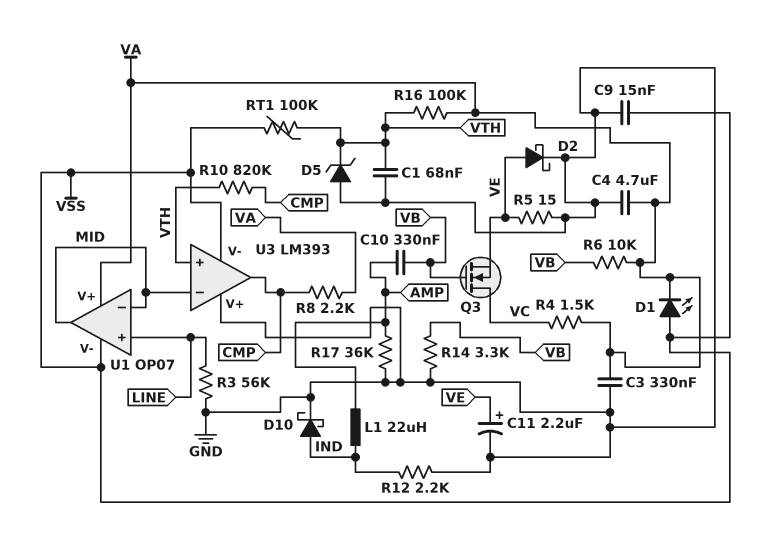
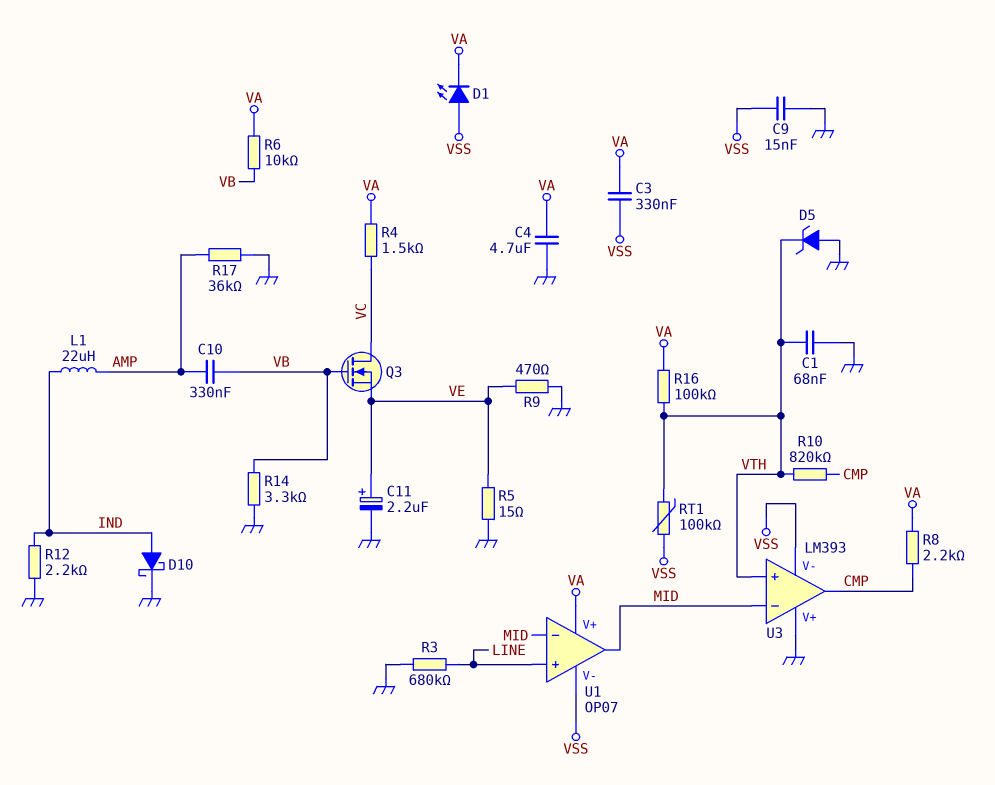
C3: 330nF (GND, VA) -> 330nF (VA, VSS)
D2: schottky (A VE, K GND) -> none
R3: 56k (GND, LINE) -> 680k (GND, LINE)
R9: none -> 470 (GND, VE)

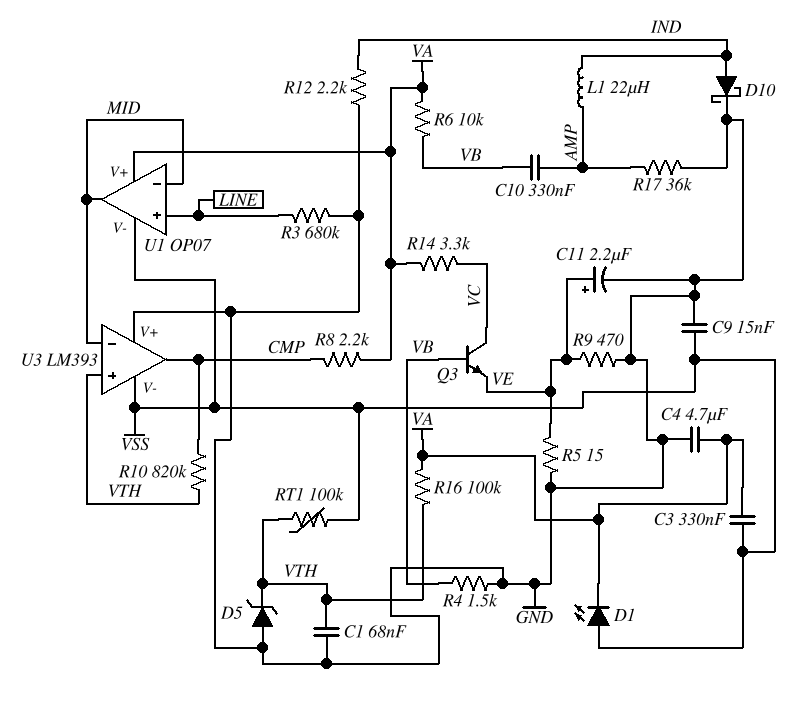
Q3: NMOS (G VB, D VC, S VE) -> NPN (B VB, C VC, E VE)
R4: 1.5k (VA, VC) -> 1.5k (GND, VB)
R14: 3.3k (GND, VB) -> 3.3k (VA, VC)

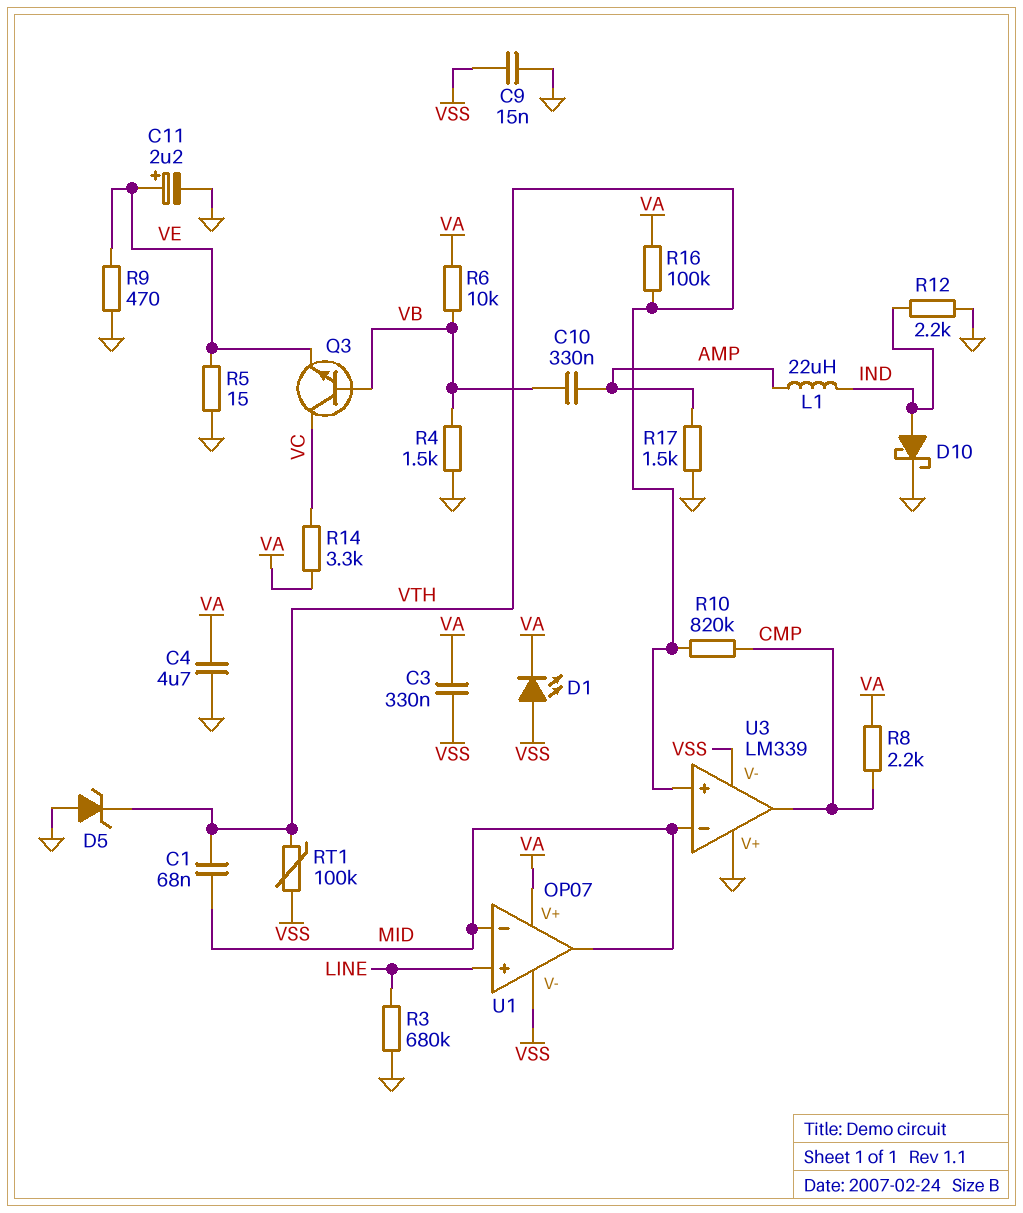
C1: 68nF (GND, VTH) -> 68nF (MID, VTH)
R17: 36k (AMP, GND) -> 1.5k (AMP, GND)
U3: LM393 -> LM339

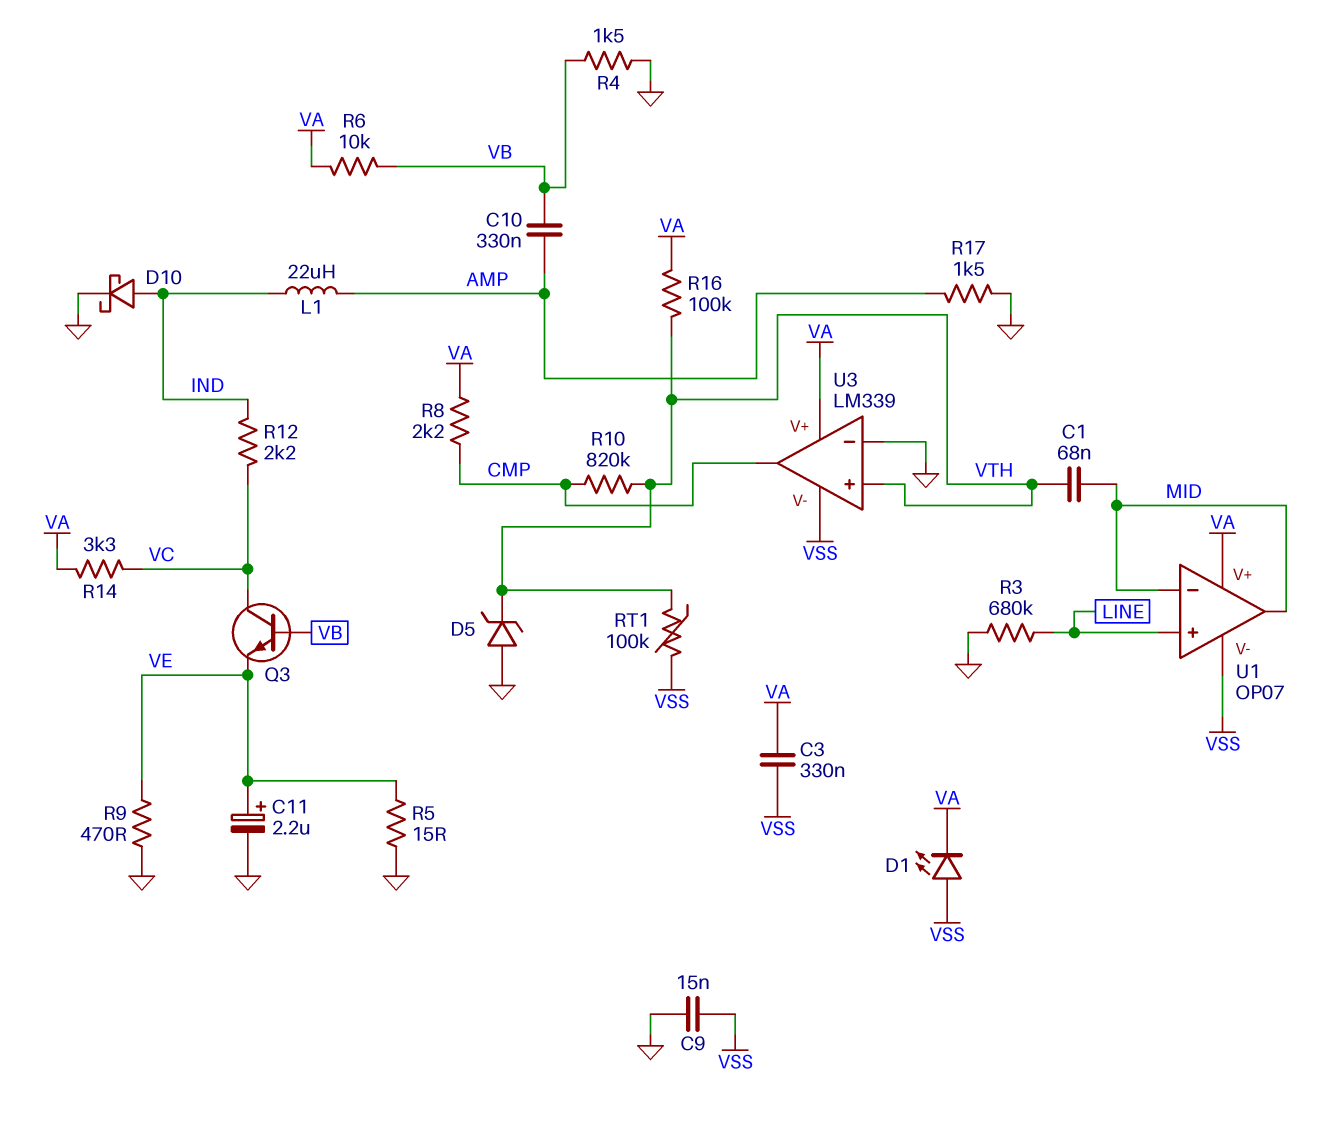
C4: 4.7uF (GND, VA) -> none
R12: 2.2k (GND, IND) -> 2.2k (IND, VC)
U3 pin V+: GND -> VA
U3 pin in-: MID -> GND

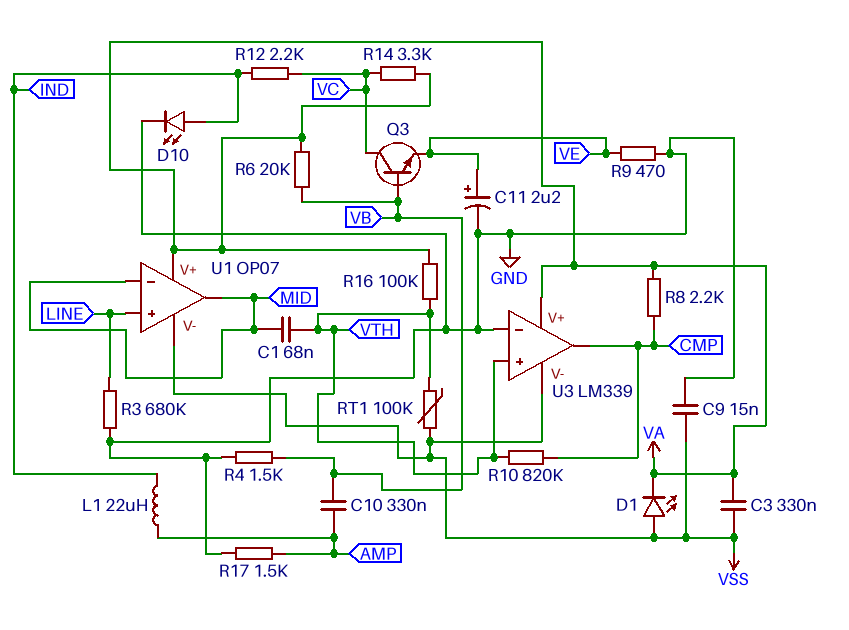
D5: zener (A GND, K VTH) -> none
D10: schottky (A IND, K GND) -> LED (A IND, K GND)
R5: 15 (GND, VE) -> none
R6: 10k (VA, VB) -> 20k (VA, VB)

